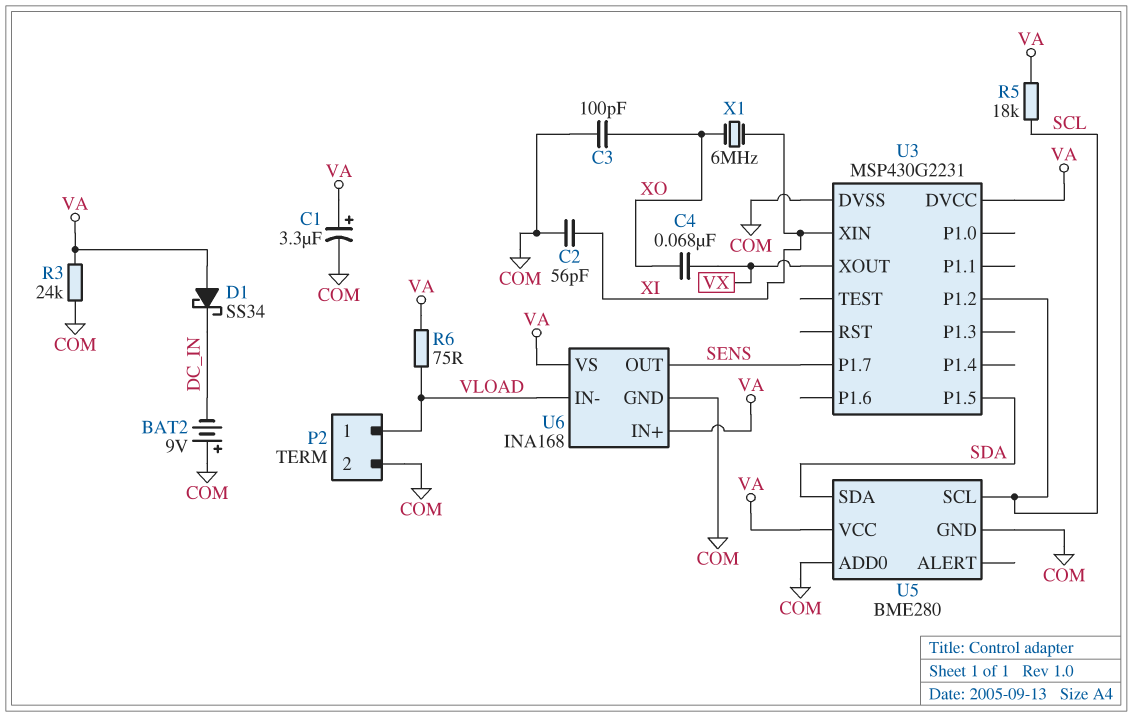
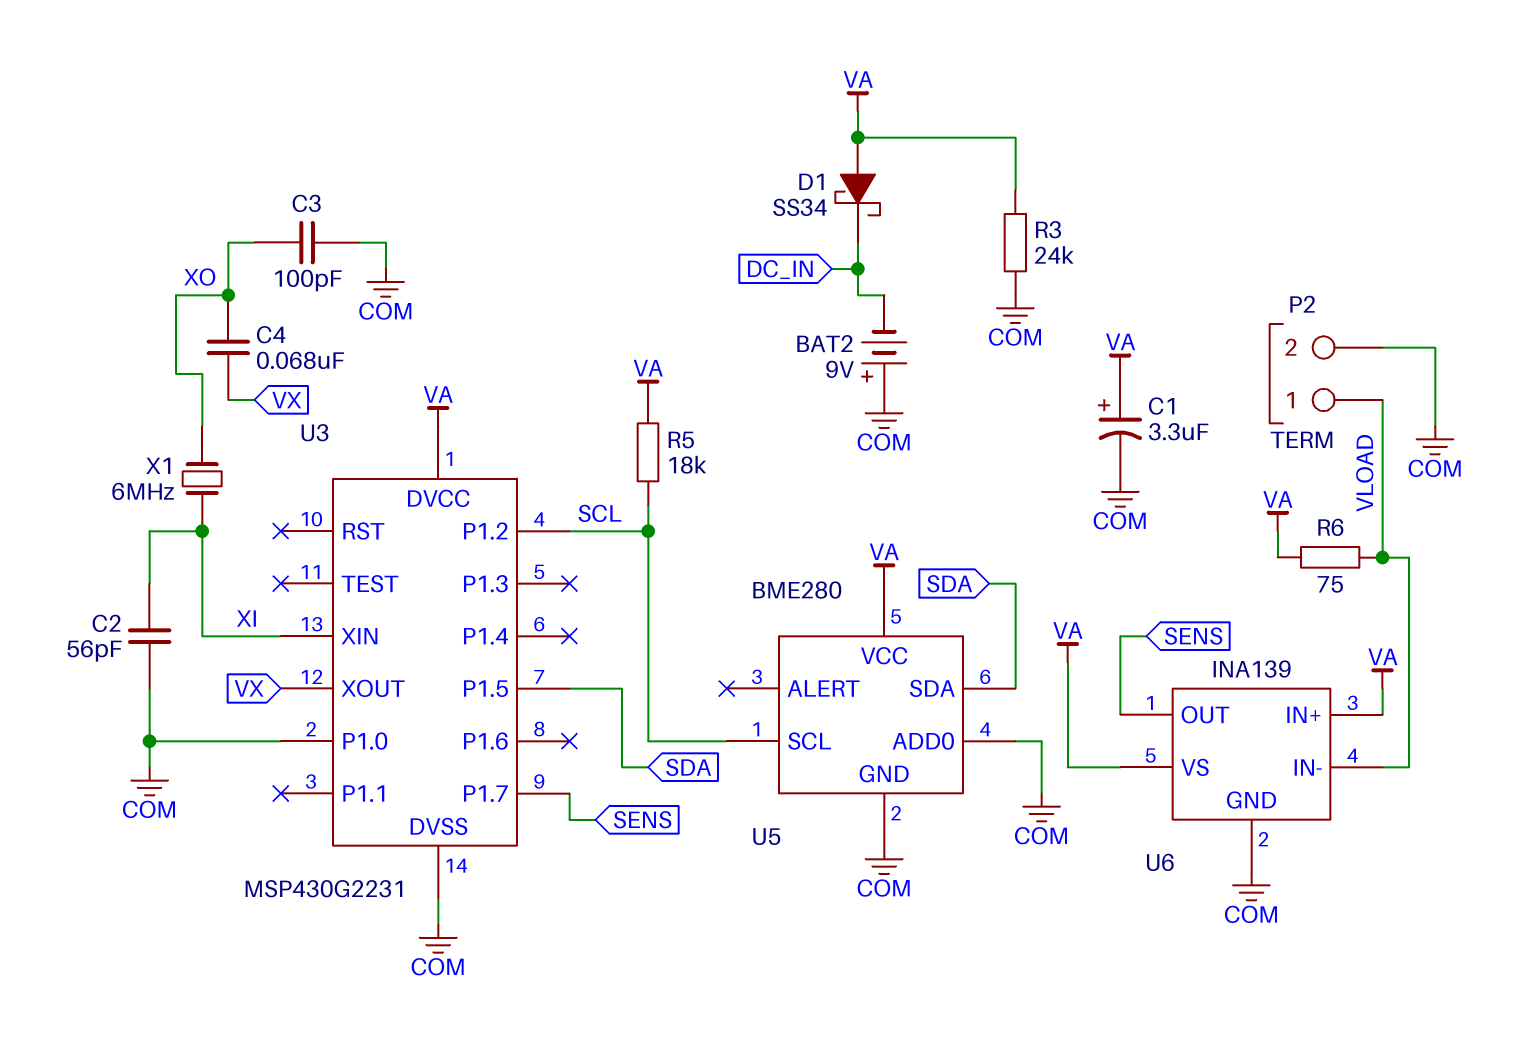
U3 pin P1.0: none -> COM
U6: INA168 -> INA139

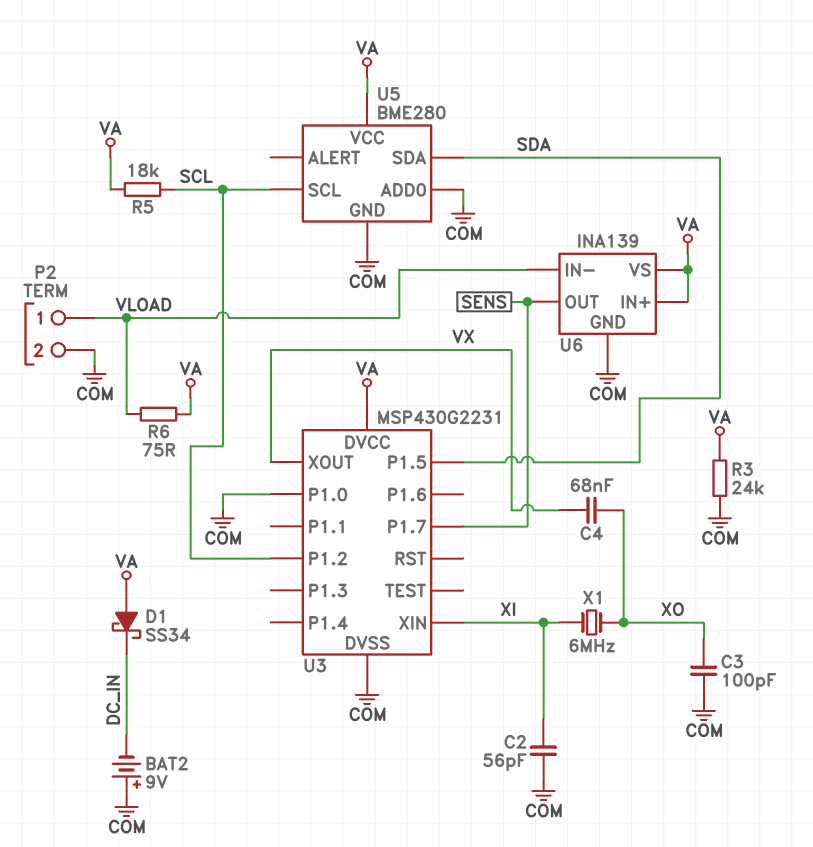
C1: 3.3uF (plus VA, minus COM) -> none

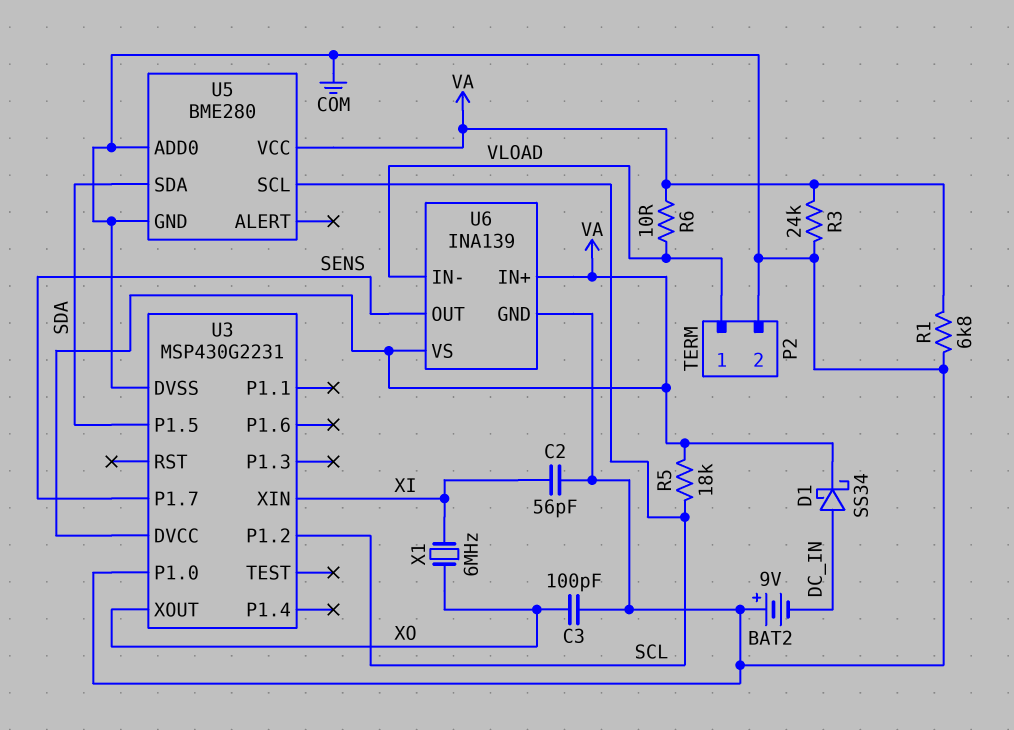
C4: 68nF (VX, XO) -> none
D1: schottky SS34 (A VA, K DC_IN) -> schottky SS34 (A DC_IN, K VA)
R1: none -> 6.8k (COM, VA)
R6: 75 (VA, VLOAD) -> 10 (VA, VLOAD)
U3 pin XOUT: VX -> XO

